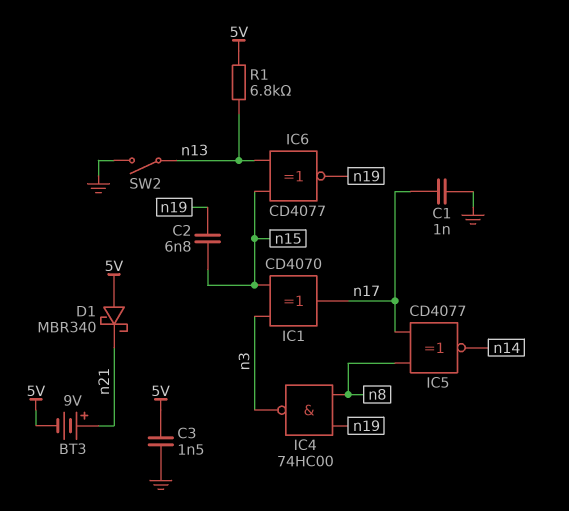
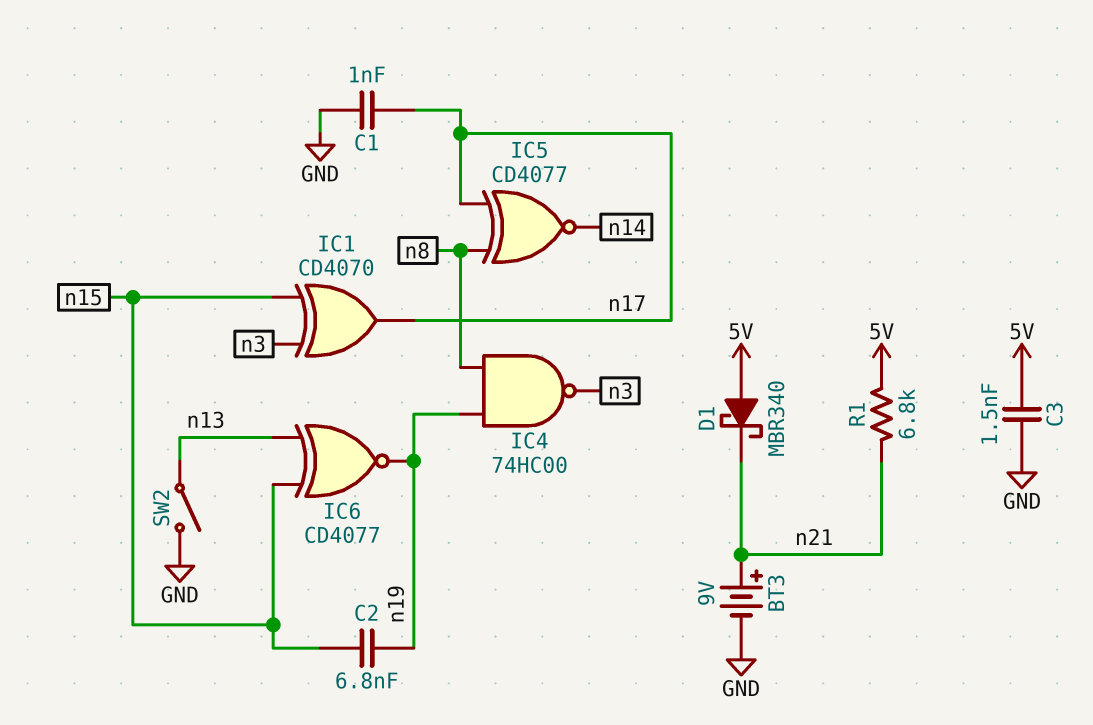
BT3: 9V (plus n21, minus 5V) -> 9V (plus n21, minus GND)
R1: 6.8k (5V, n13) -> 6.8k (5V, n21)

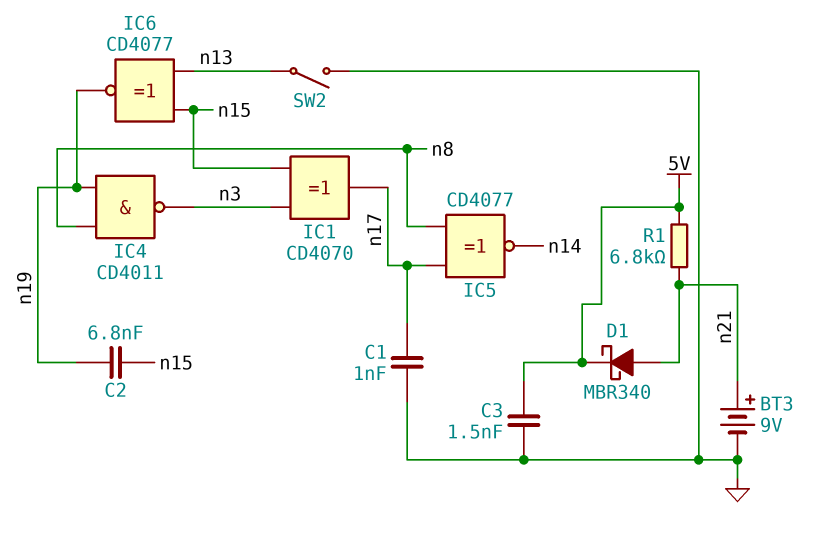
D1: schottky MBR340 (A 5V, K n21) -> schottky MBR340 (A n21, K 5V)
IC4: NAND 74HC00 (in n8, in n19, out n3) -> NAND CD4011 (in n8, in n19, out n3)

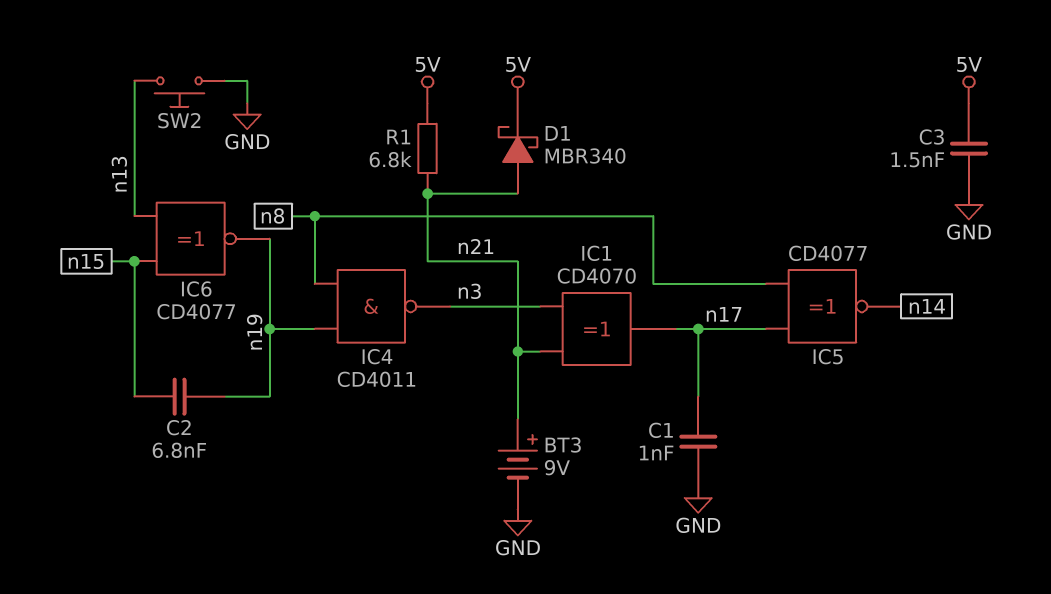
IC1: XOR CD4070 (in n3, in n15, out n17) -> XOR CD4070 (in n3, in n21, out n17)
SW2: switch (GND, n13) -> button (GND, n13)

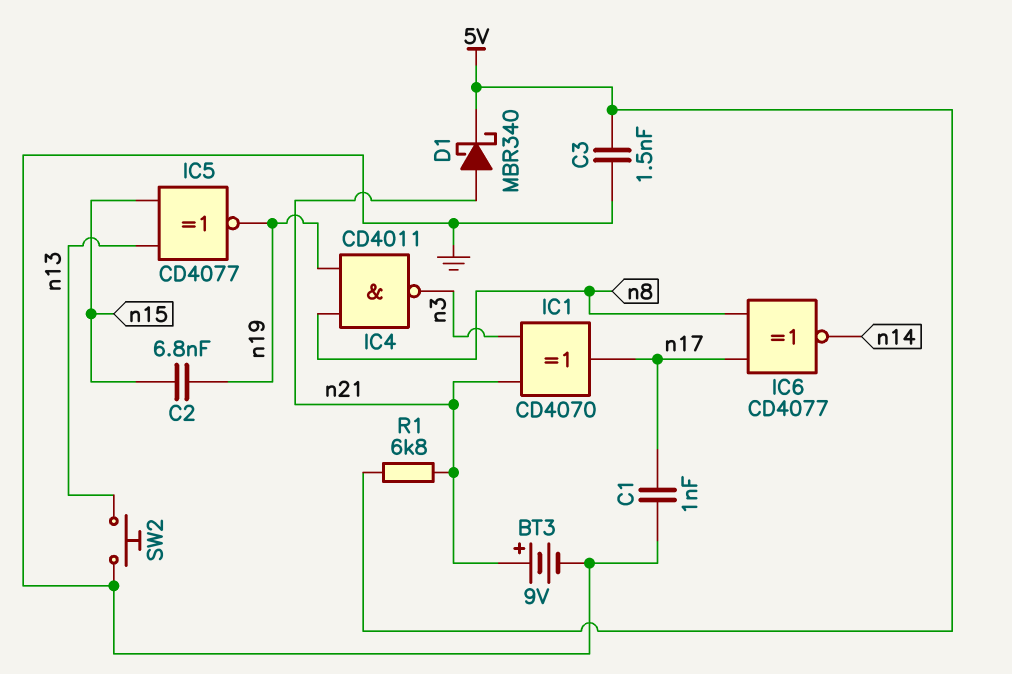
IC5: XNOR CD4077 (in n8, in n17, out n14) -> XNOR CD4077 (in n13, in n15, out n19)
IC6: XNOR CD4077 (in n13, in n15, out n19) -> XNOR CD4077 (in n8, in n17, out n14)

